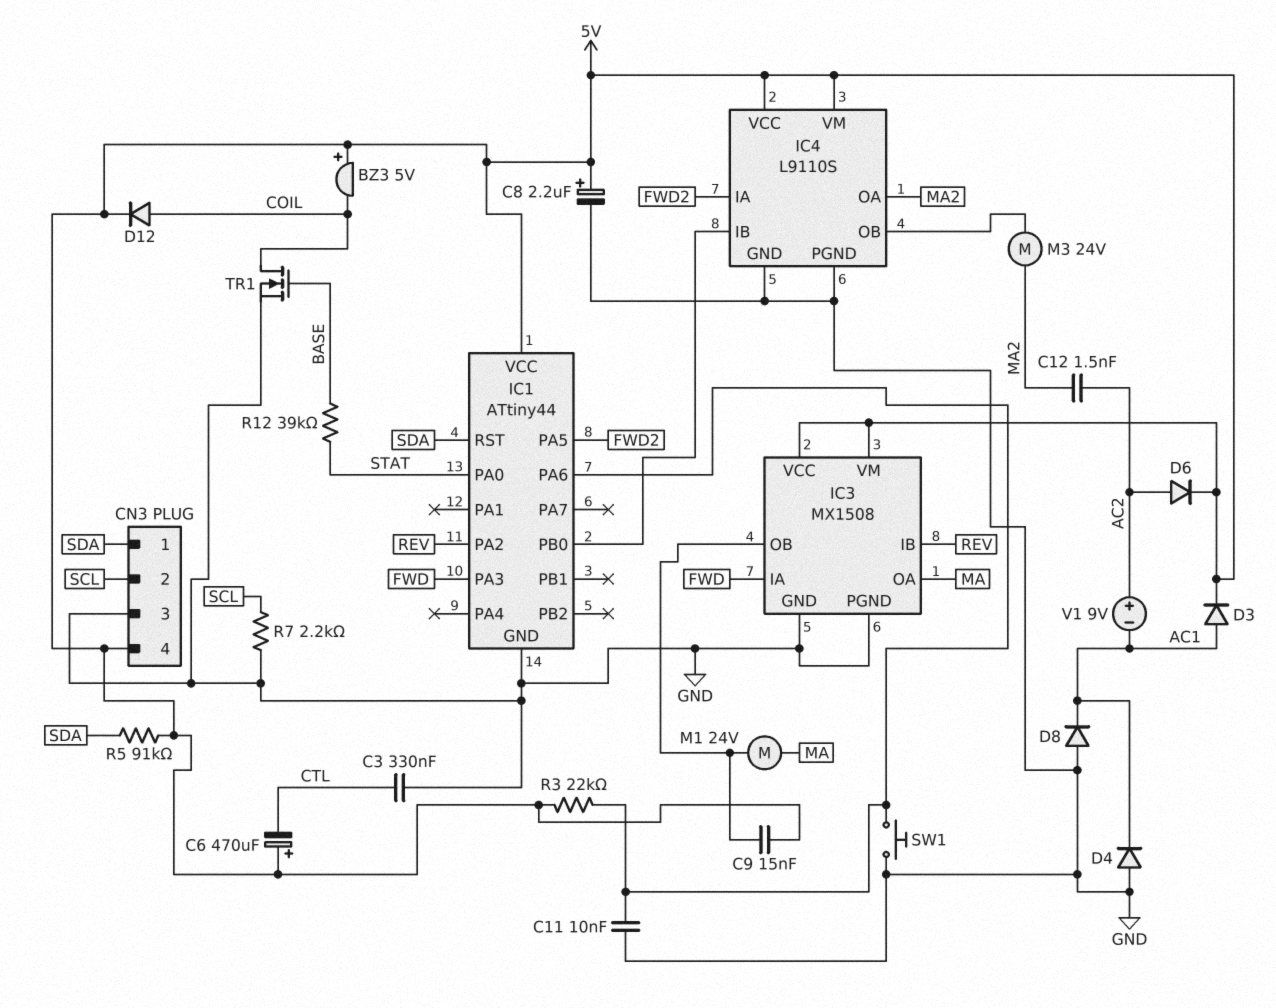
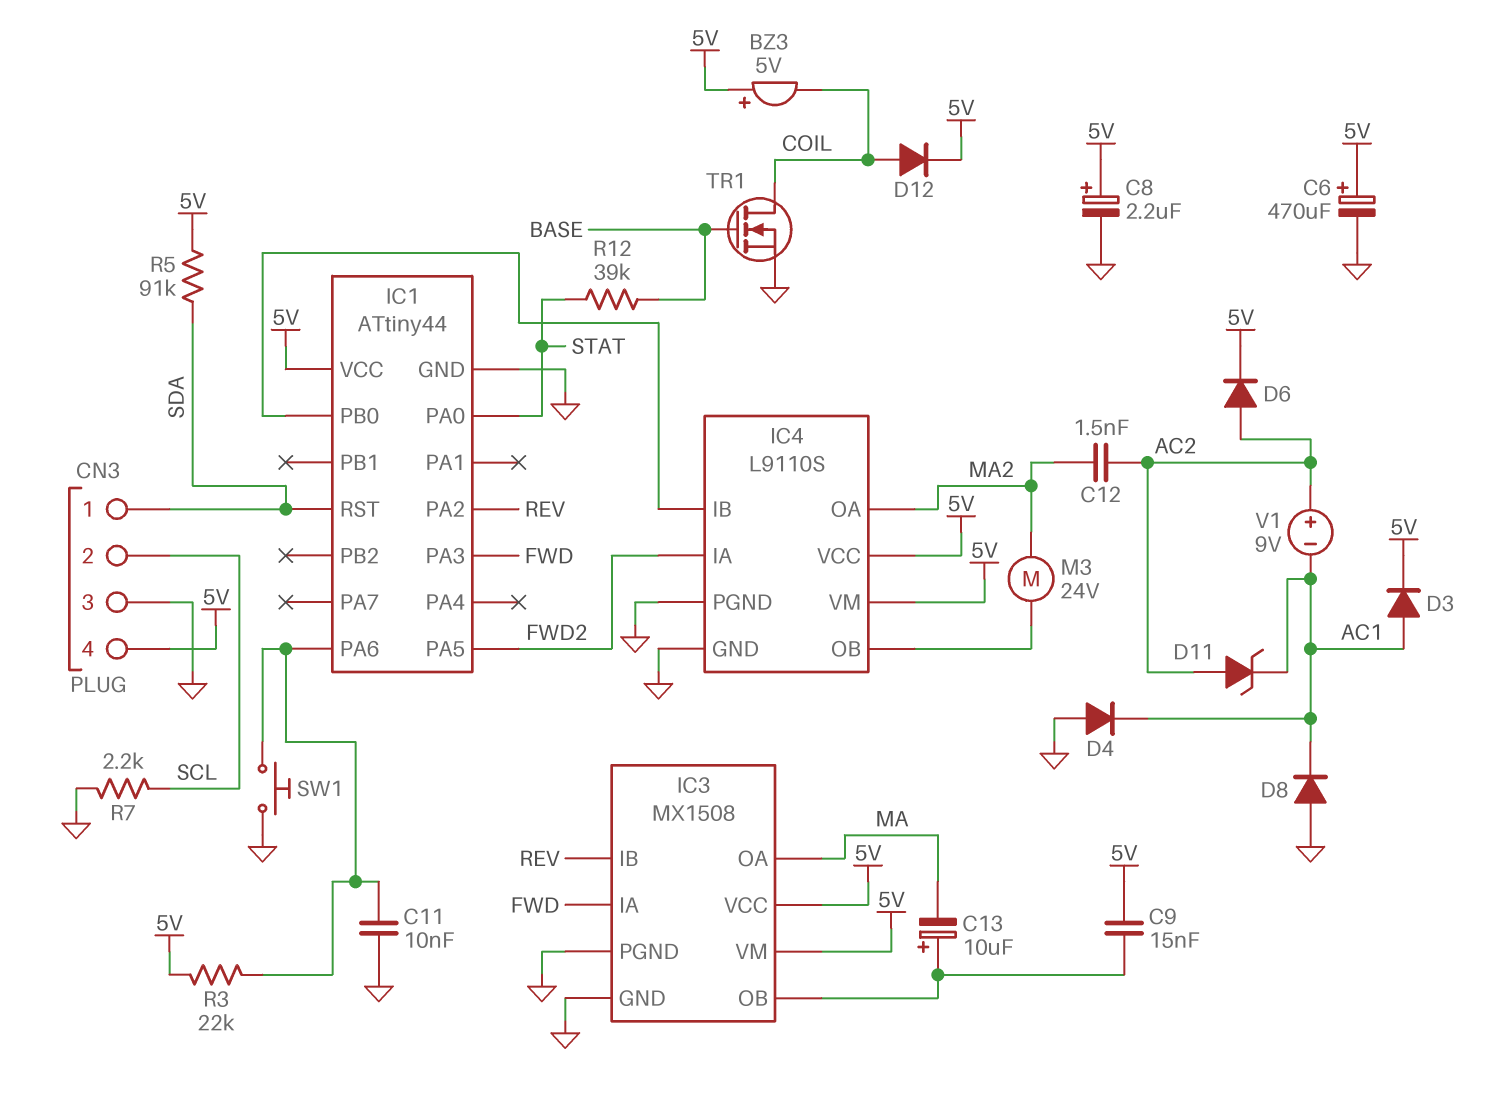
C3: 330nF (CTL, GND) -> none
C6: 470uF (plus 5V, minus CTL) -> 470uF (plus 5V, minus GND)
C13: none -> 10uF (plus IC3/OB, minus MA)
D11: none -> zener (A AC2, K AC1)
M1: motor 24V (IC3/OB, MA) -> none

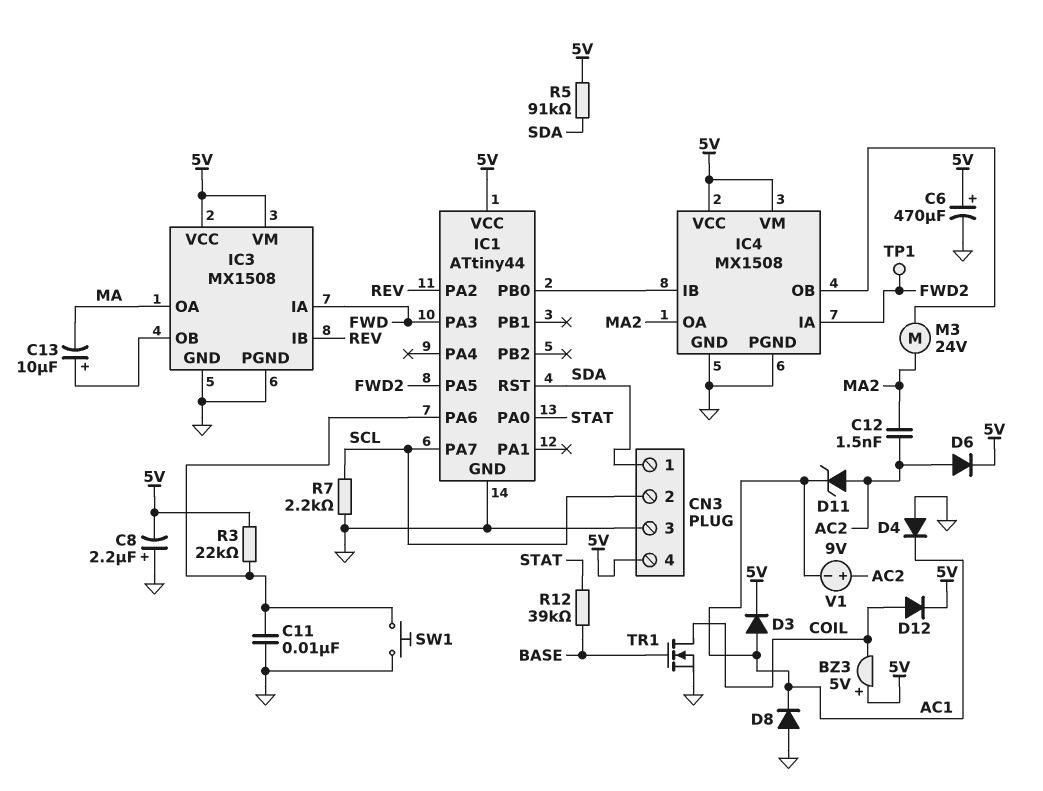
C8: 2.2uF (plus 5V, minus GND) -> 2.2uF (plus GND, minus 5V)
C9: 15nF (5V, IC3/OB) -> none
IC1 pin PA7: none -> SCL
IC4: L9110S -> MX1508
TP1: none -> test point (FWD2)

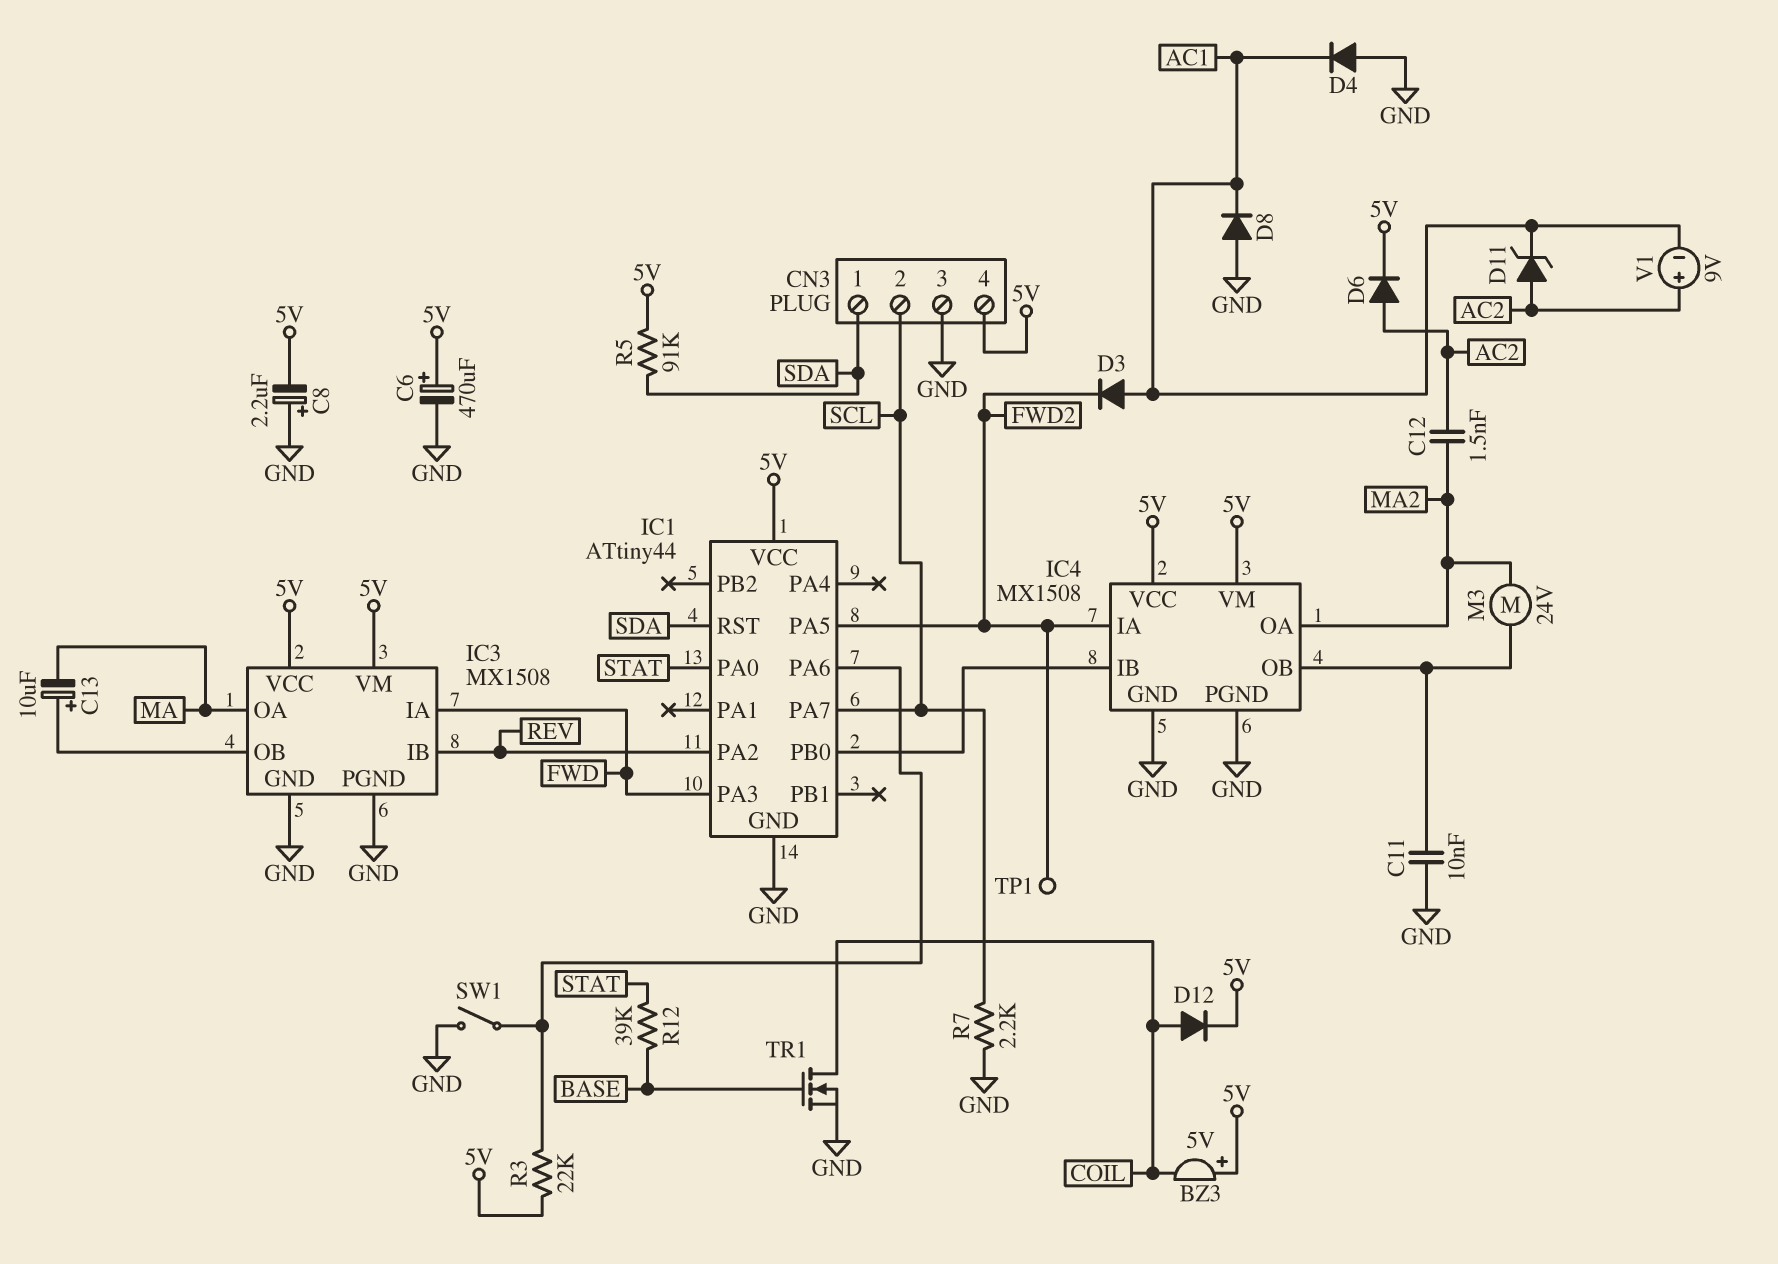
C11: 10nF (GND, IC1/PA6) -> 10nF (GND, IC4/OB)
D3: diode (A AC1, K 5V) -> diode (A AC1, K FWD2)
SW1: button (GND, IC1/PA6) -> switch (GND, IC1/PA6)

